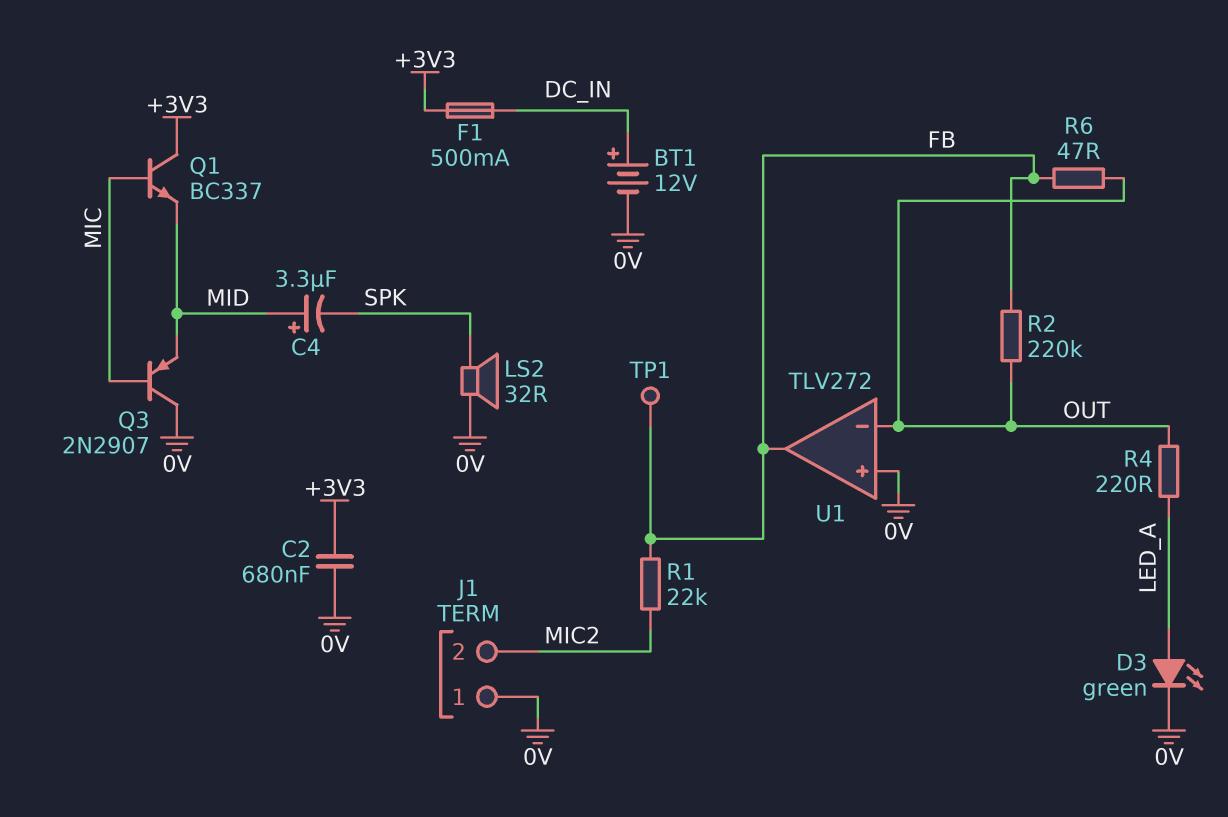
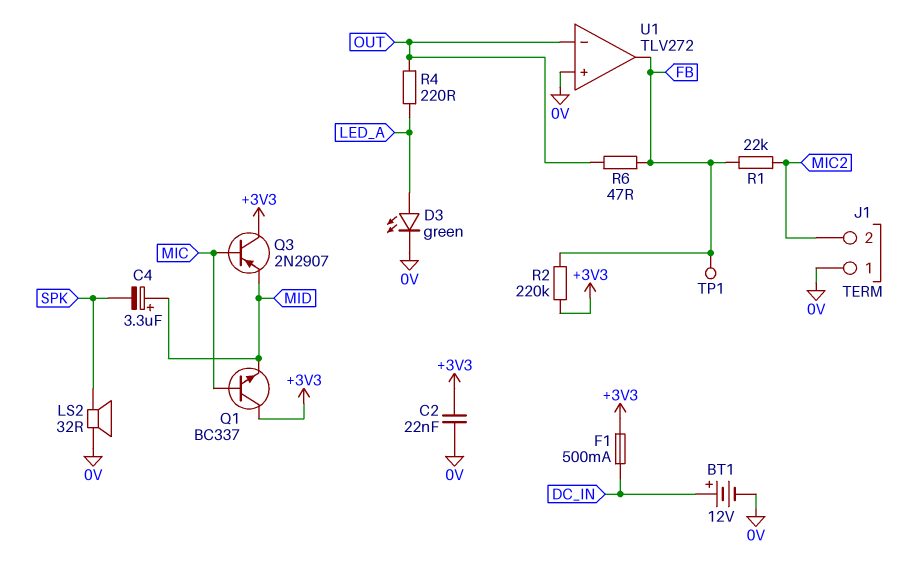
C2: 680nF (+3V3, 0V) -> 22nF (+3V3, 0V)
Q3: PNP 2N2907 (B MIC, C 0V, E MID) -> PNP 2N2907 (B MIC, C +3V3, E MID)
R2: 220k (FB, OUT) -> 220k (+3V3, FB)

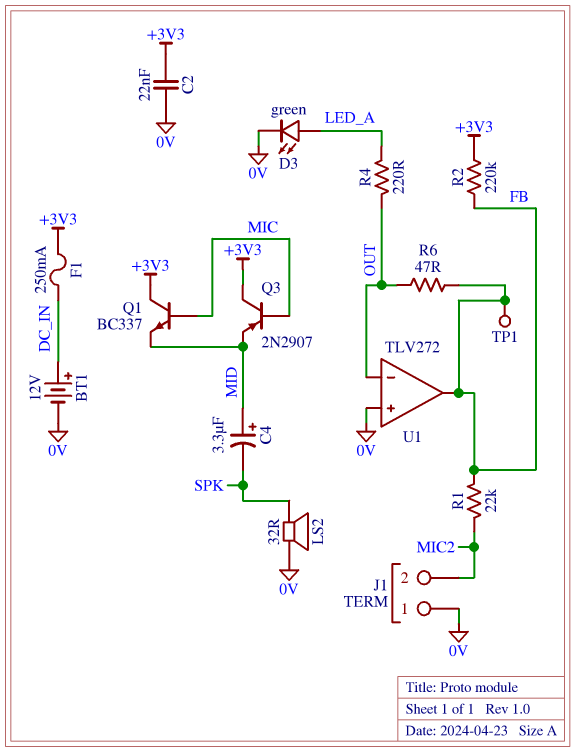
F1: 500mA (+3V3, DC_IN) -> 250mA (+3V3, DC_IN)

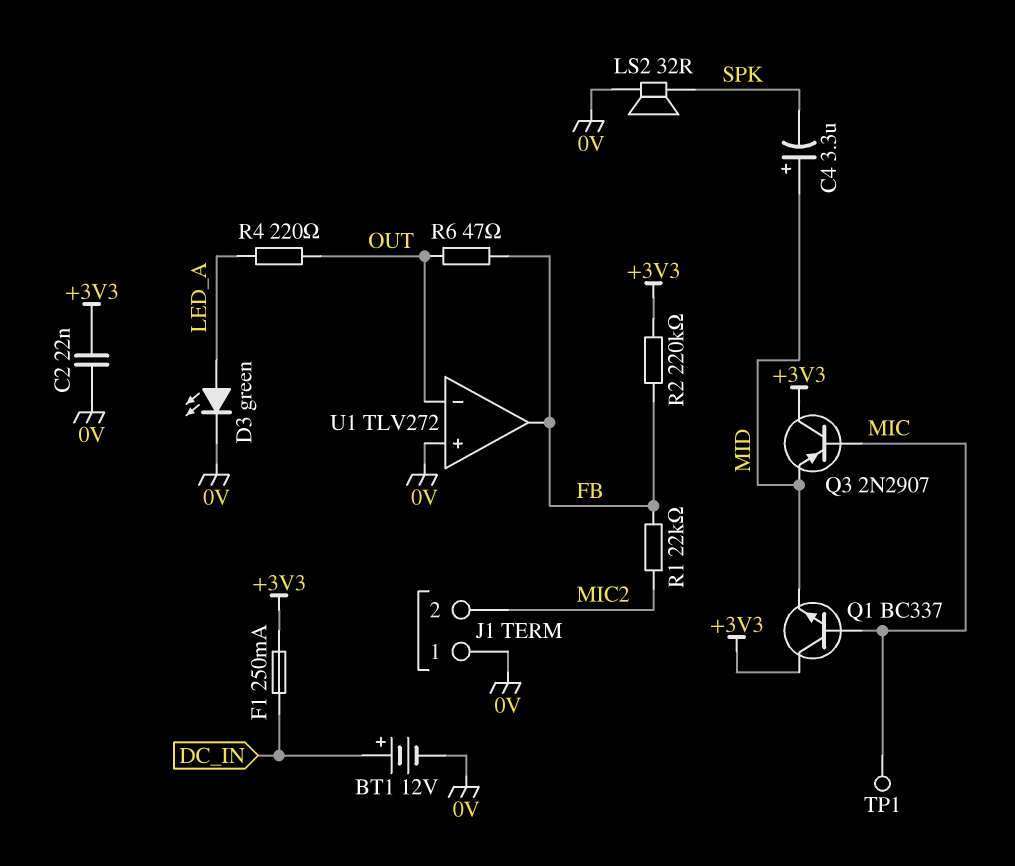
TP1: test point (FB) -> test point (MIC)

